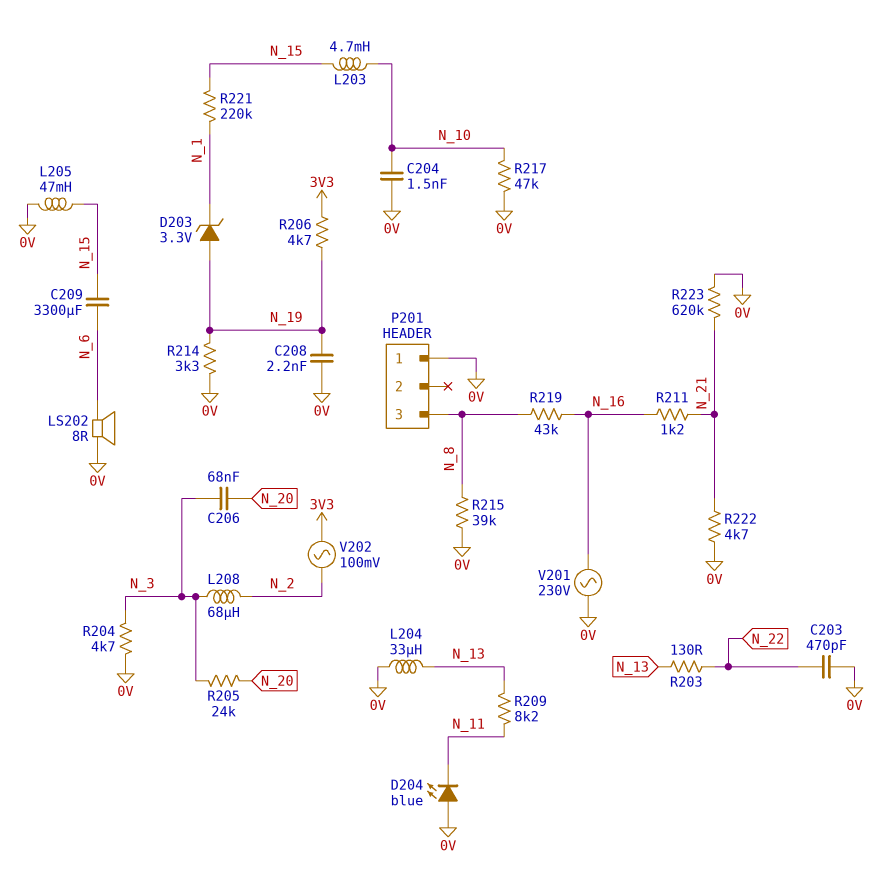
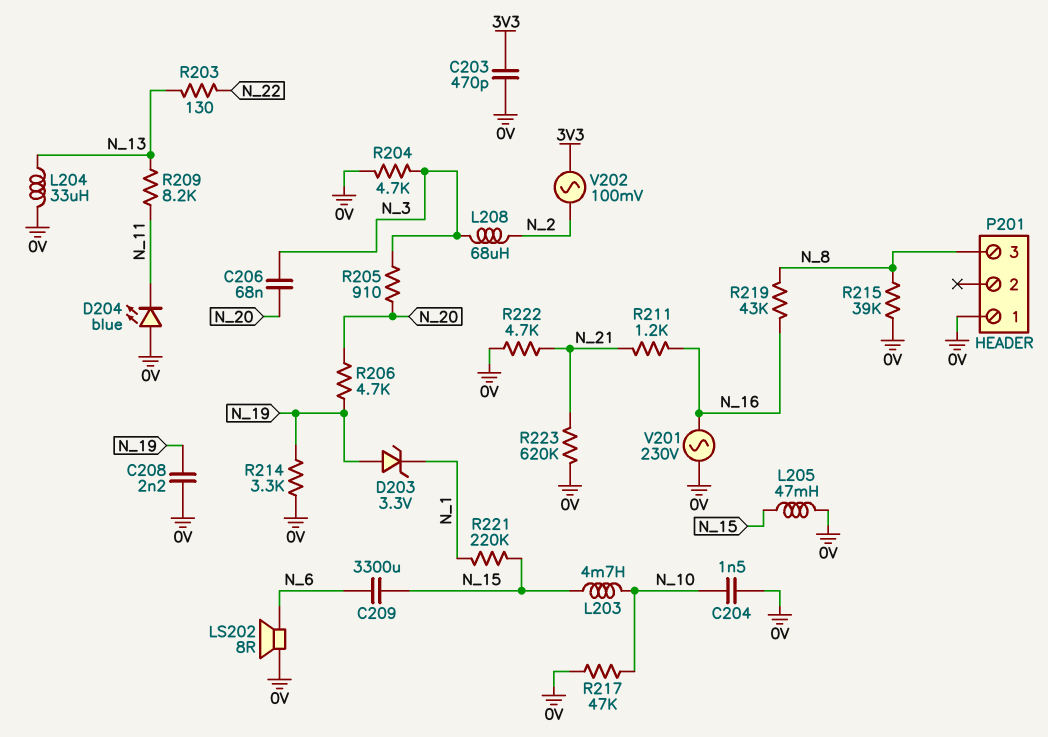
C203: 470pF (0V, N_22) -> 470pF (0V, 3V3)
R205: 24k (N_3, N_20) -> 910 (N_3, N_20)
R206: 4.7k (3V3, N_19) -> 4.7k (N_19, N_20)

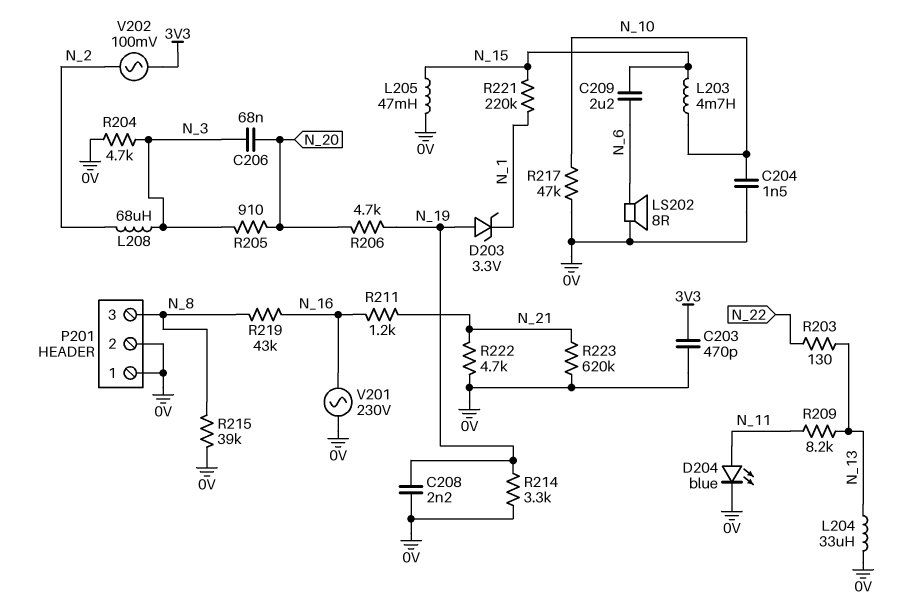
C209: 3300uF (N_6, N_15) -> 2.2uF (N_6, N_15)
D204: LED blue (A 0V, K N_11) -> LED blue (A N_11, K 0V)
P201 pin 2: none -> 0V

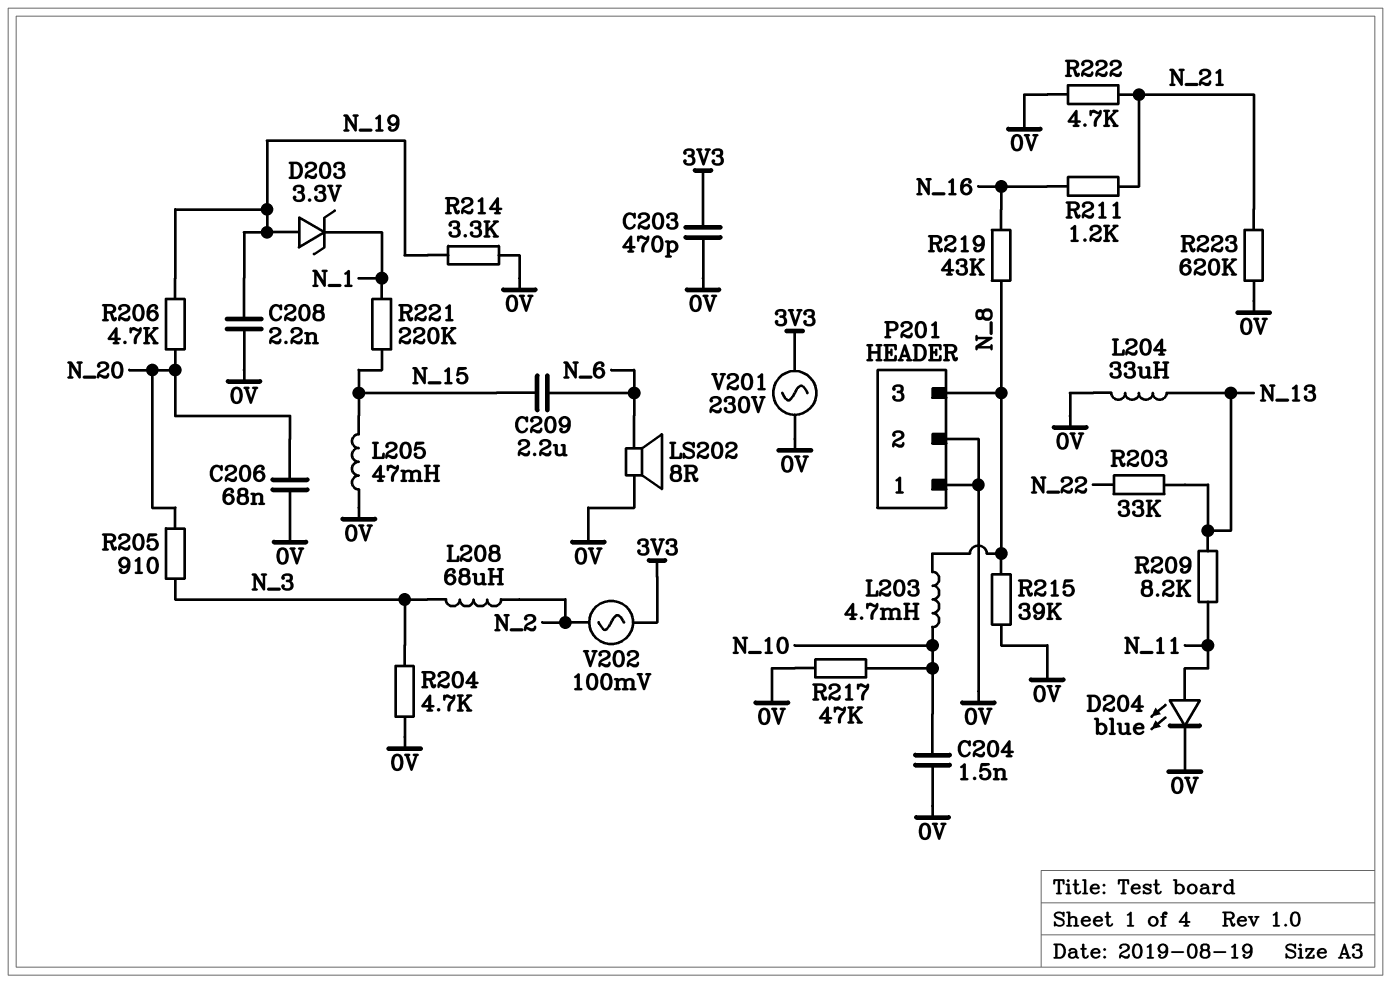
C206: 68nF (N_3, N_20) -> 68nF (0V, N_20)
L203: 4.7mH (N_10, N_15) -> 4.7mH (N_8, N_10)
R203: 130 (N_13, N_22) -> 33k (N_13, N_22)
V201: AC 230V (0V, N_16) -> AC 230V (0V, 3V3)

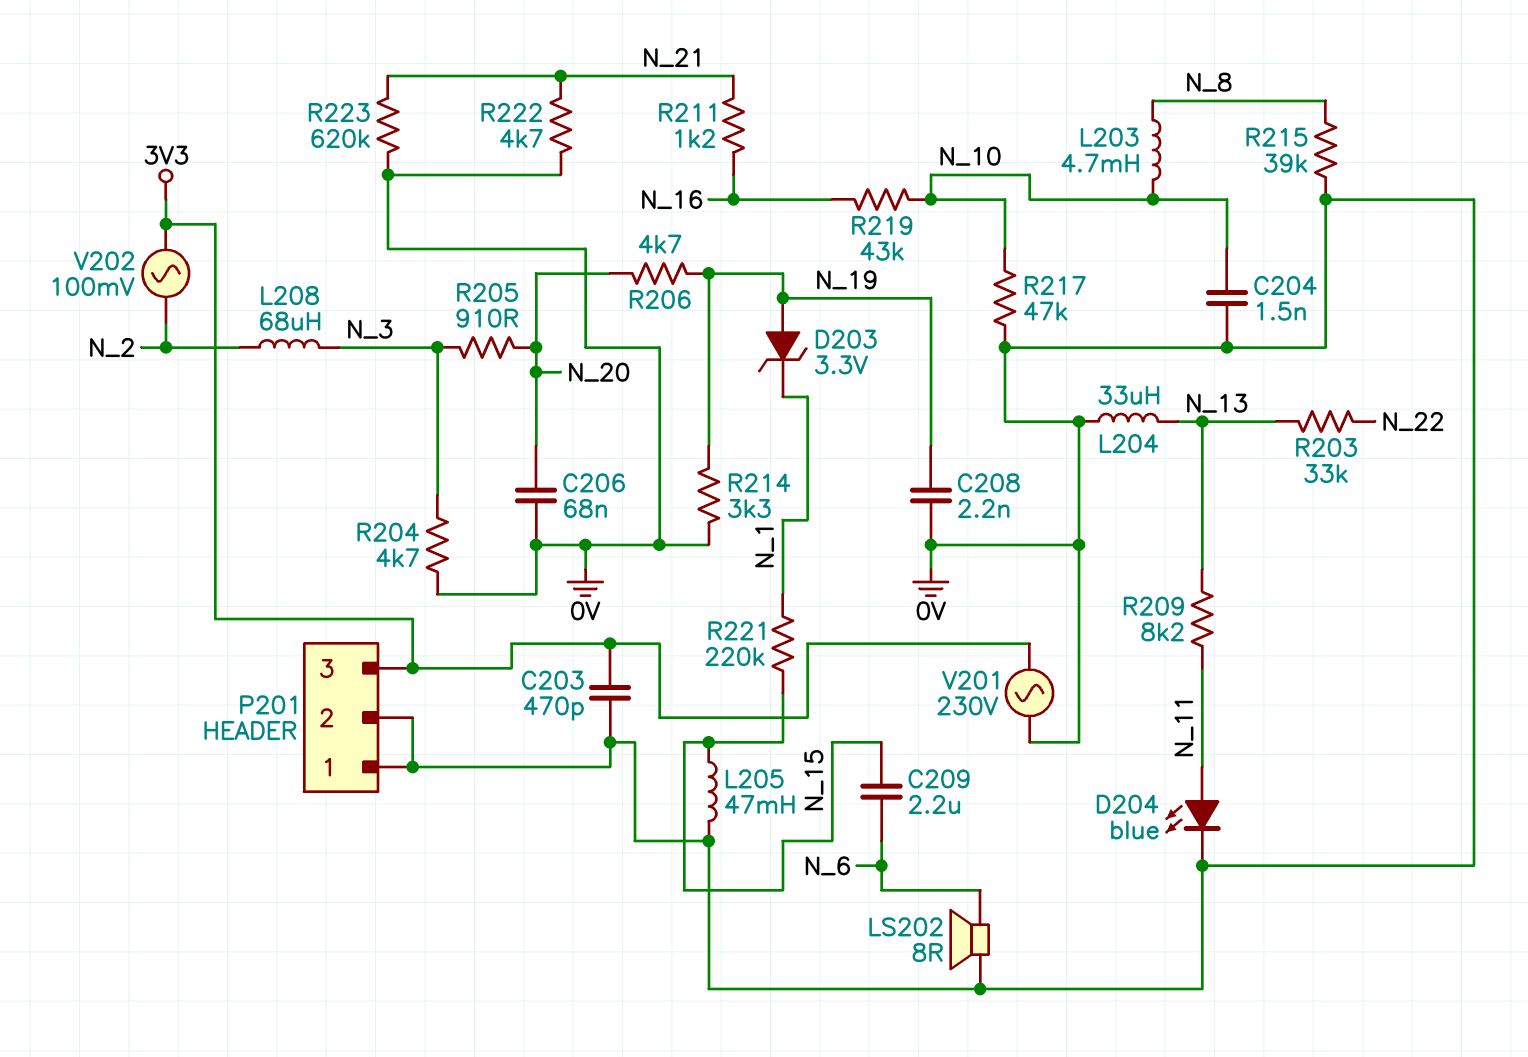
P201 pin 3: N_8 -> 3V3
R219: 43k (N_8, N_16) -> 43k (N_10, N_16)

